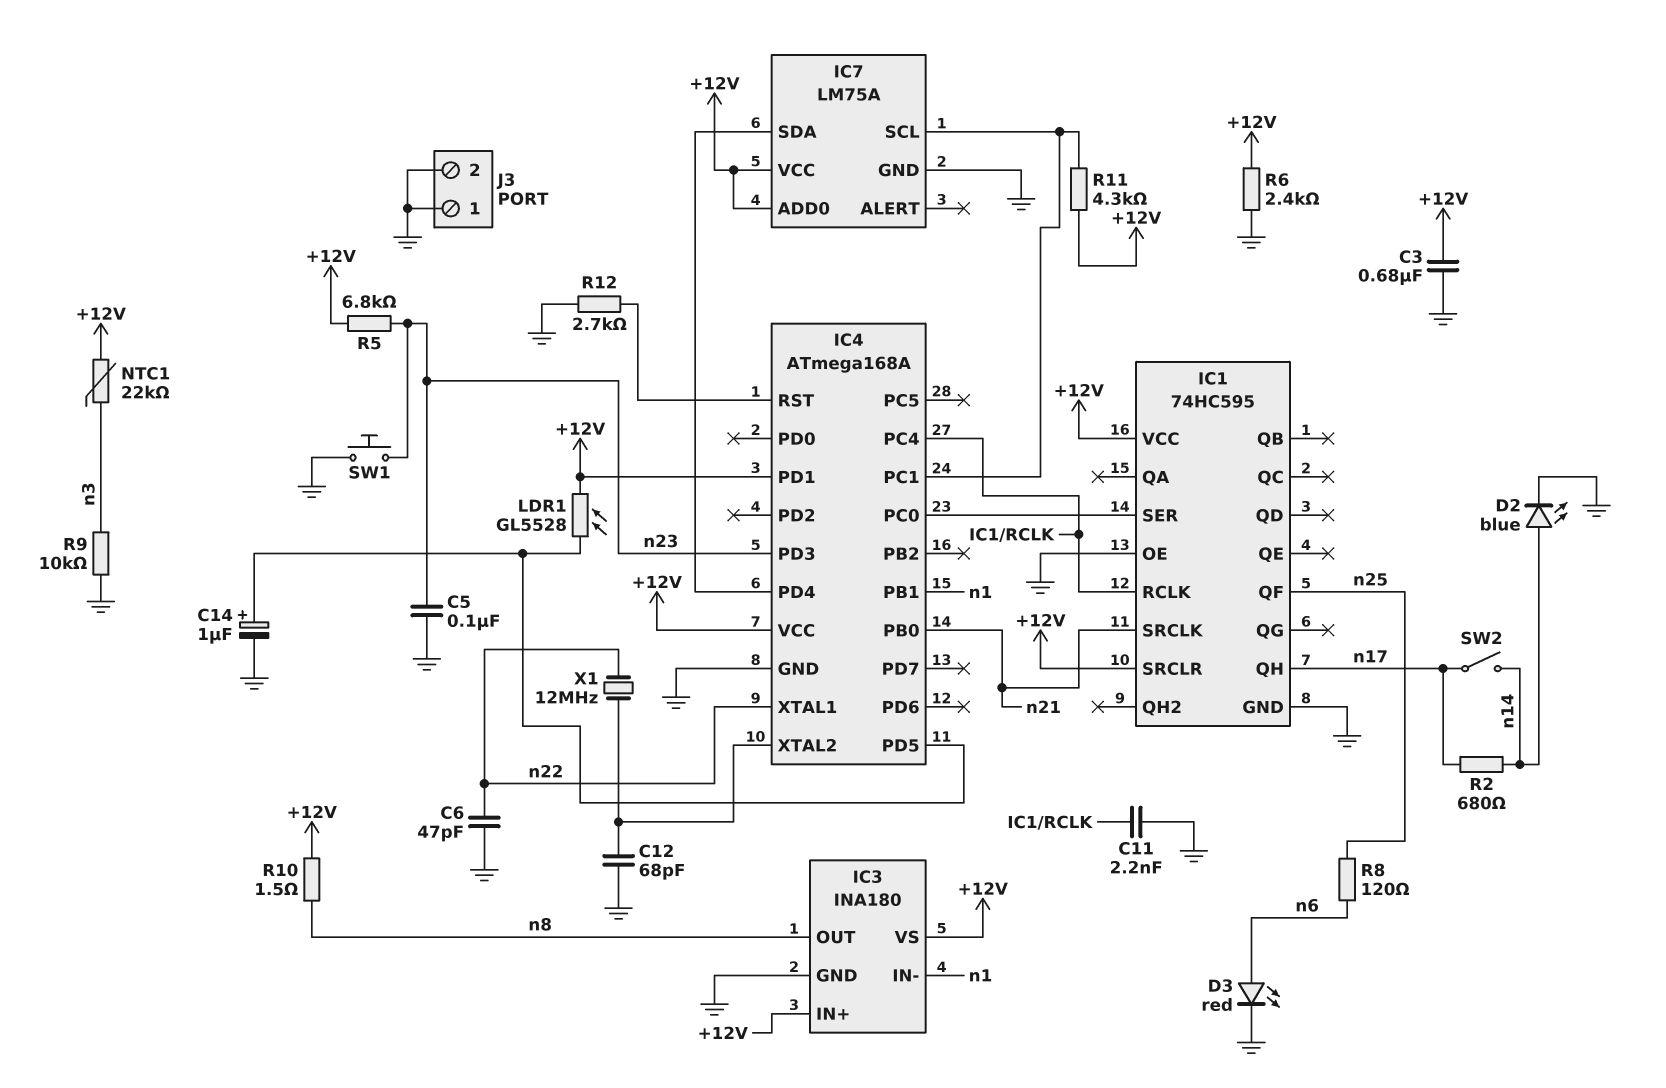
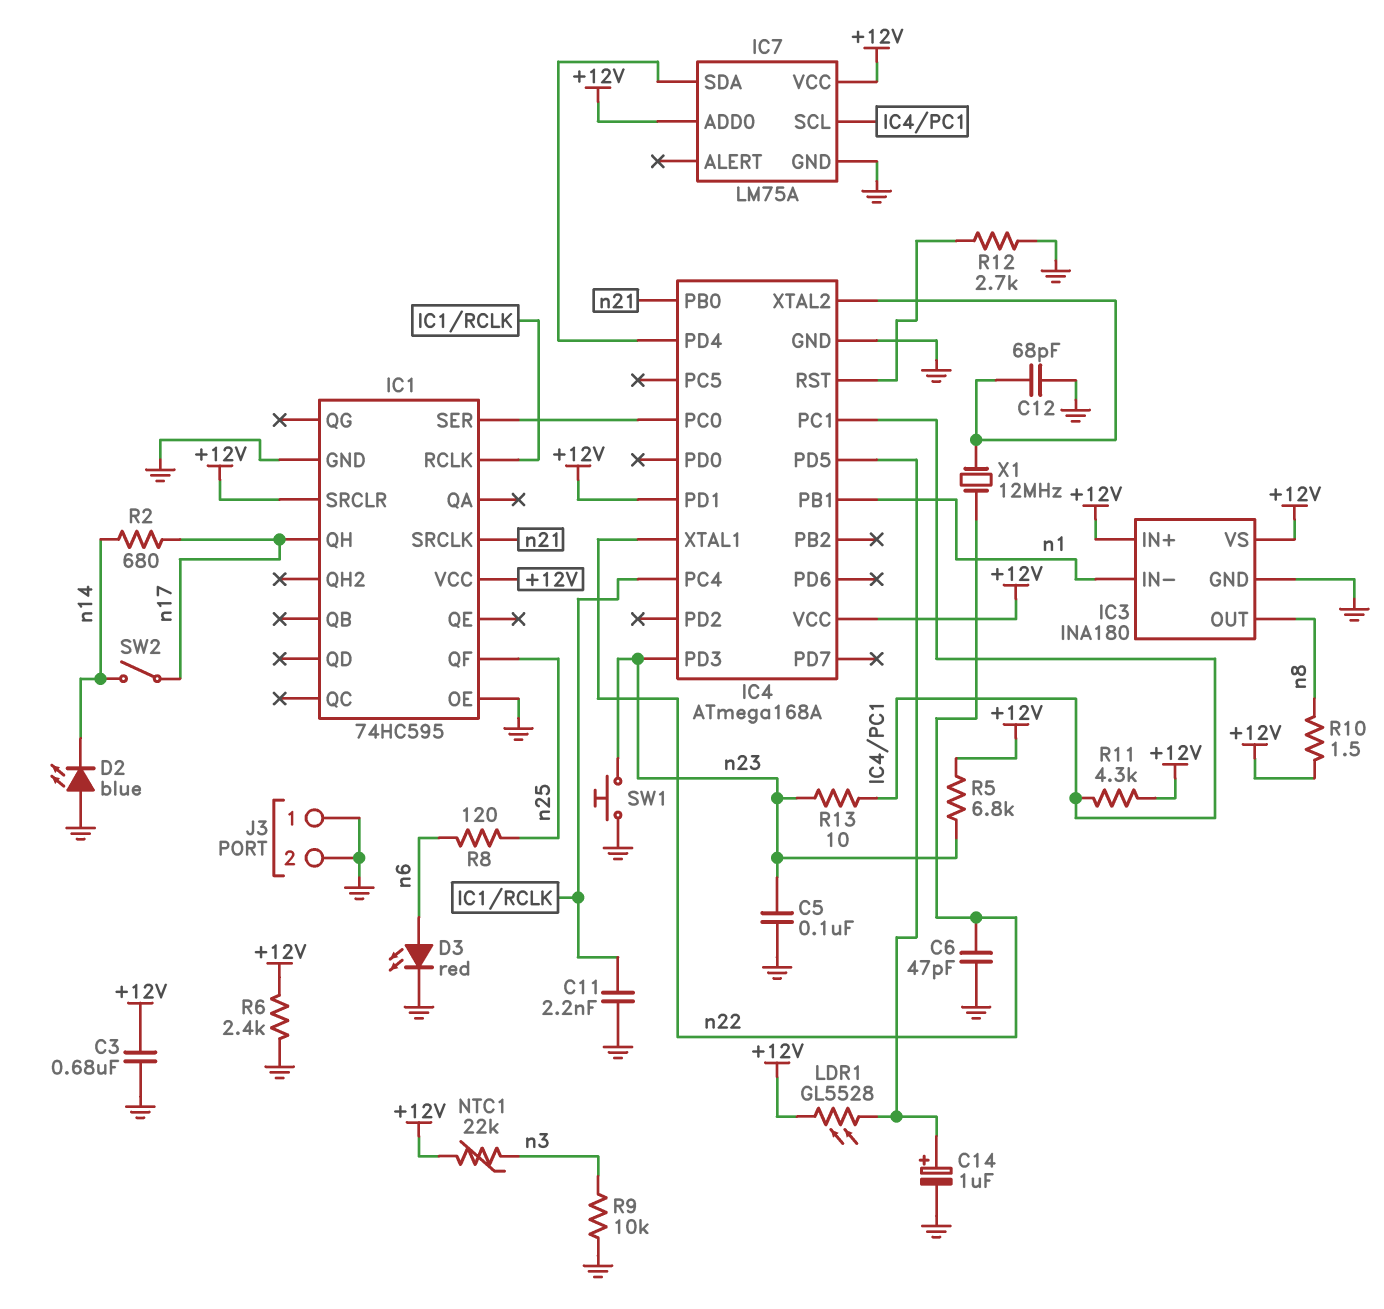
D2: LED blue (A n14, K GND) -> LED blue (A GND, K n14)
R13: none -> 10 (IC4/PC1, n23)

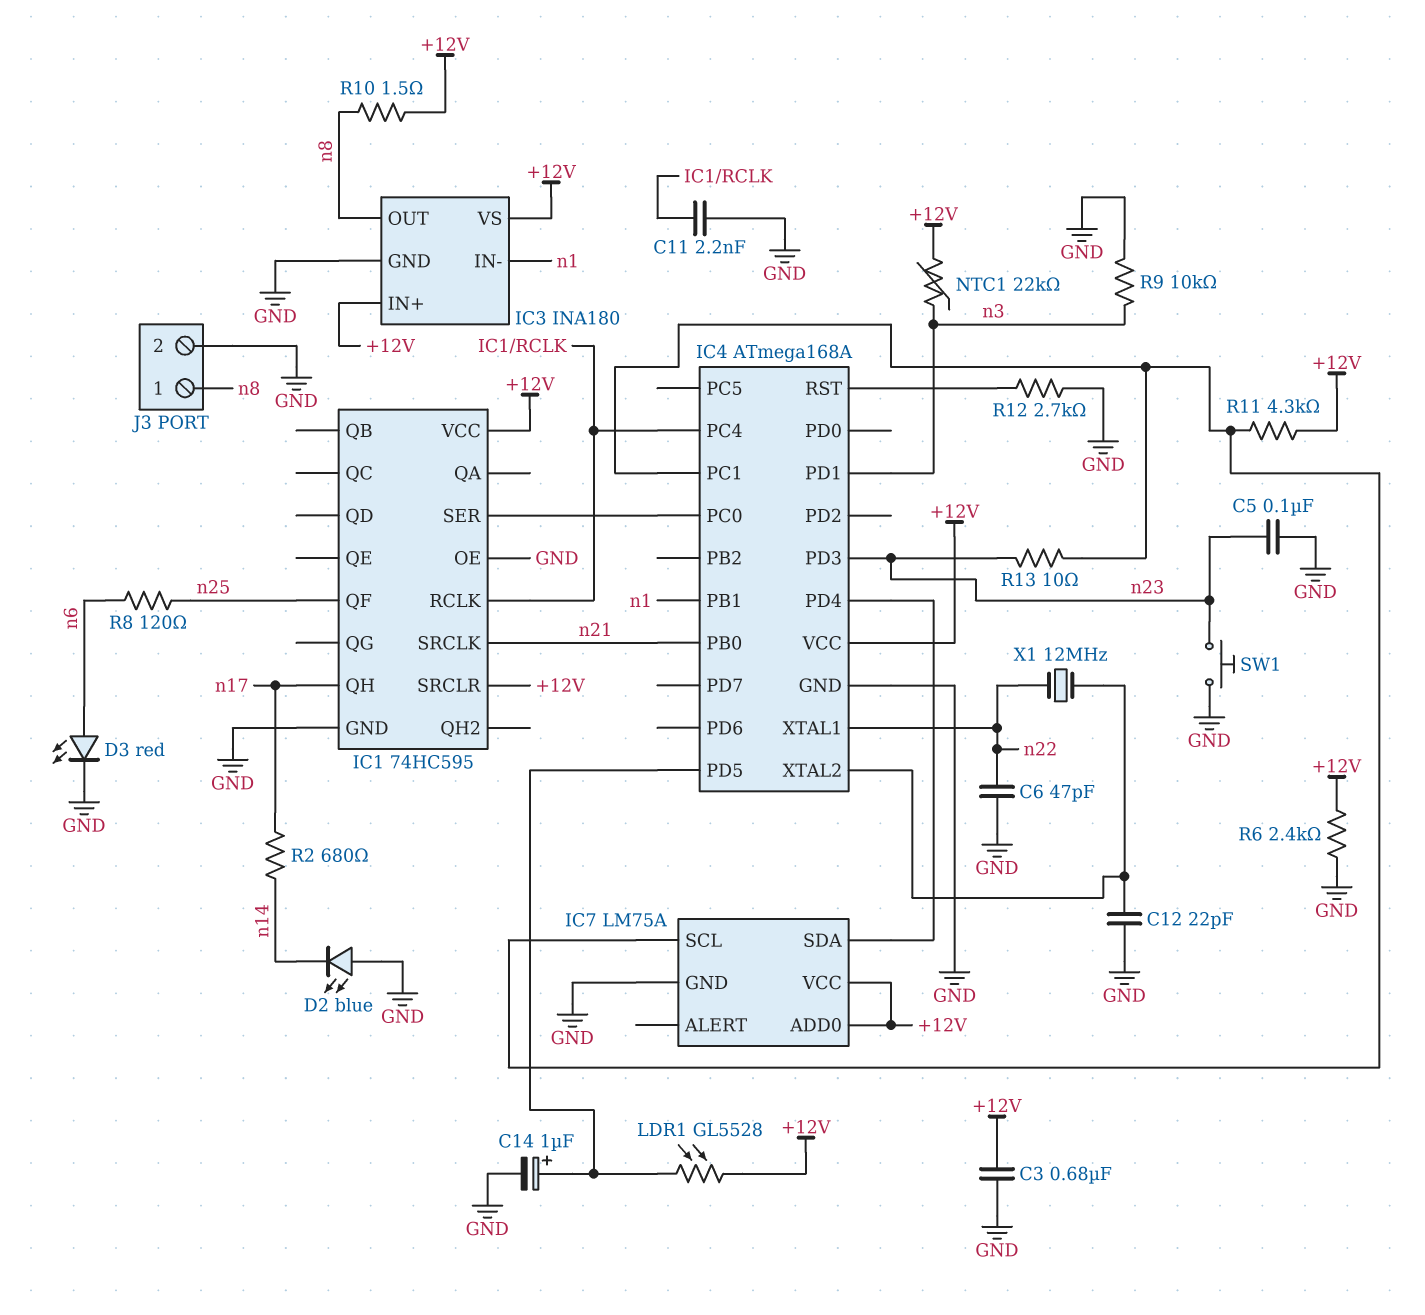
C12: 68pF (GND, IC4/XTAL2) -> 22pF (GND, IC4/XTAL2)
IC4 pin PD1: +12V -> n3
J3 pin 1: GND -> n8
R5: 6.8k (+12V, n23) -> none
SW2: switch (n14, n17) -> none

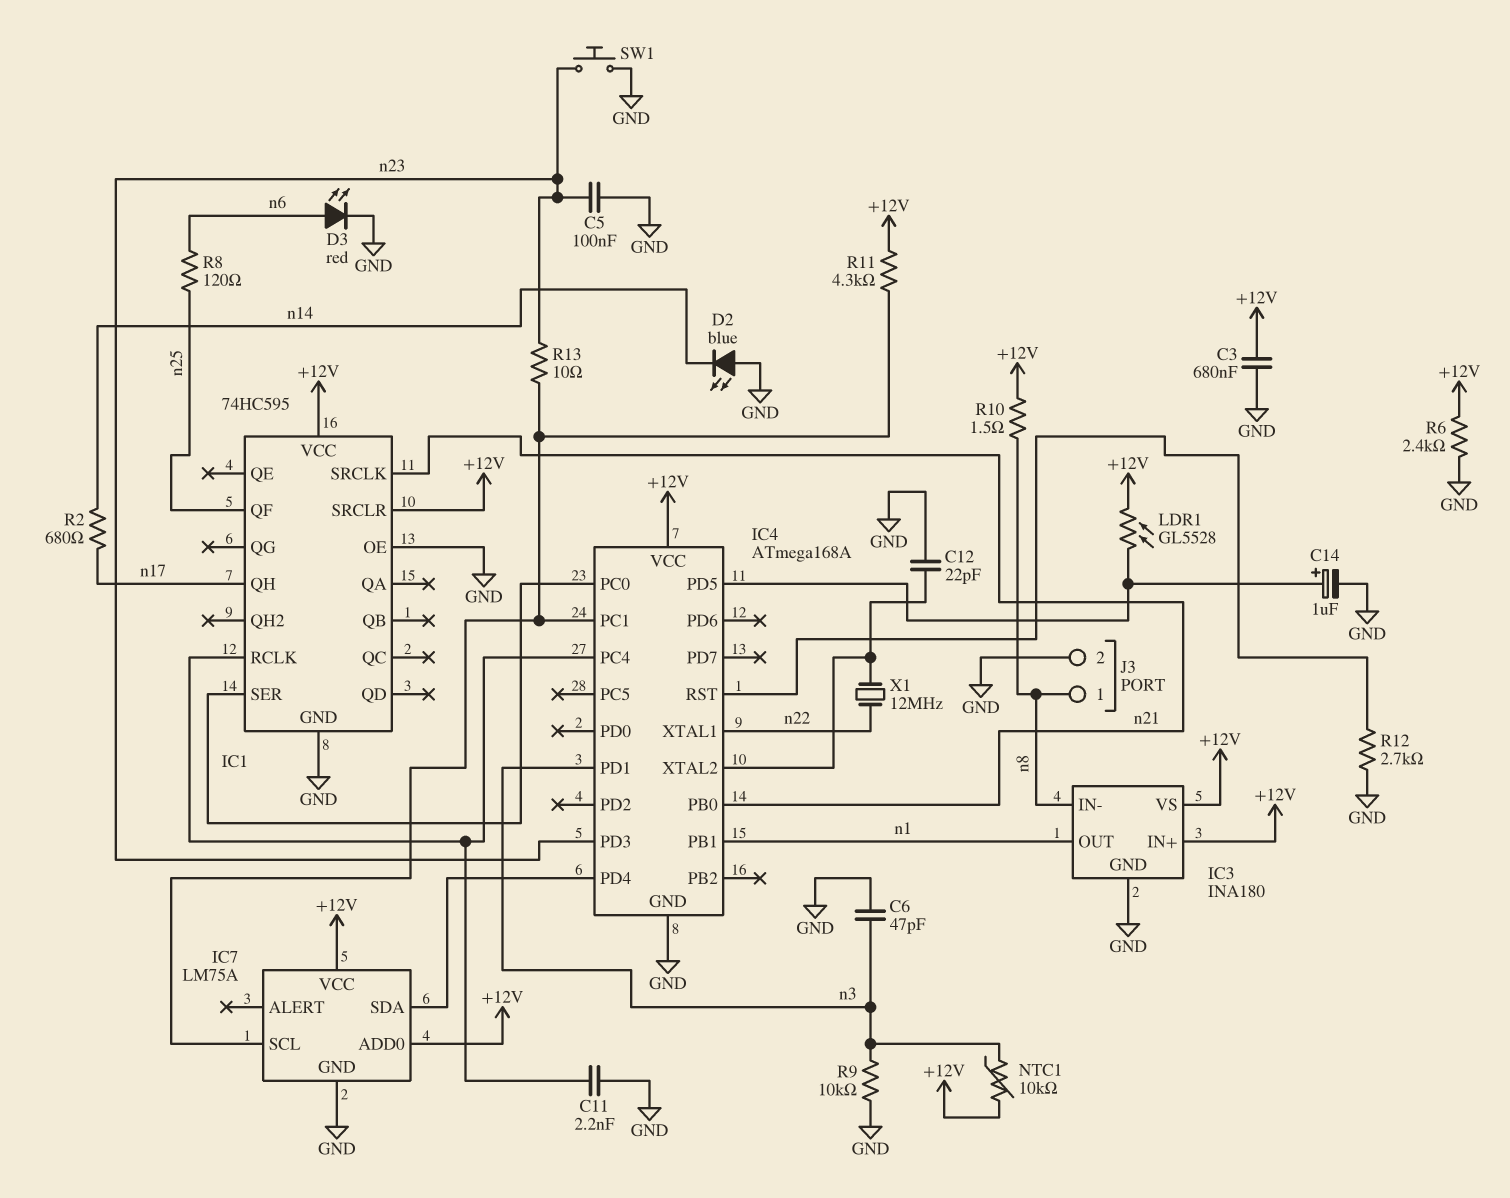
C6: 47pF (GND, n22) -> 47pF (GND, n3)
IC3 pin IN-: n1 -> n8
IC3 pin OUT: n8 -> n1
NTC1: 22k (+12V, n3) -> 10k (+12V, n3)

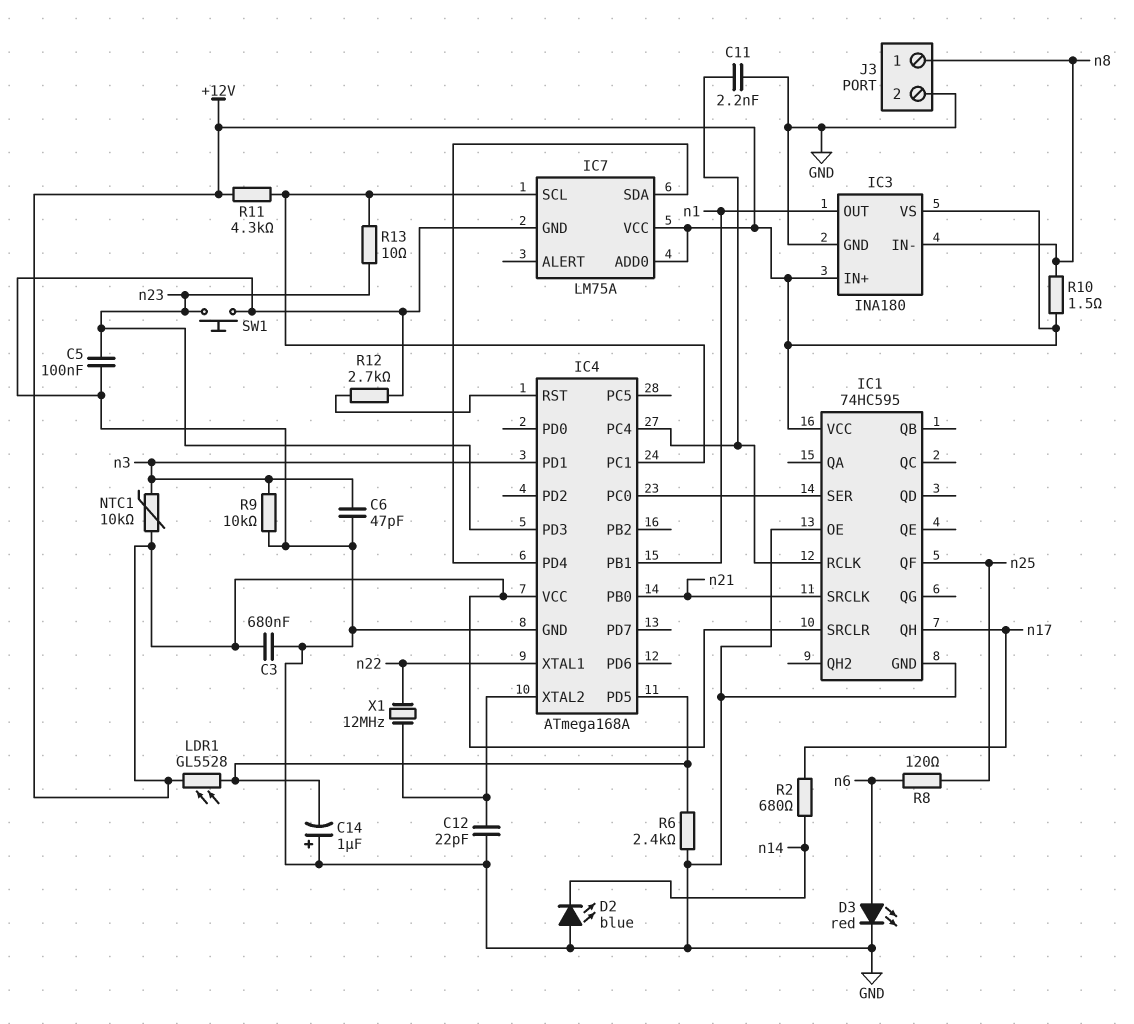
C14: 1uF (plus IC4/PD5, minus GND) -> 1uF (plus GND, minus IC4/PD5)
R6: 2.4k (+12V, GND) -> 2.4k (GND, IC4/PD5)

